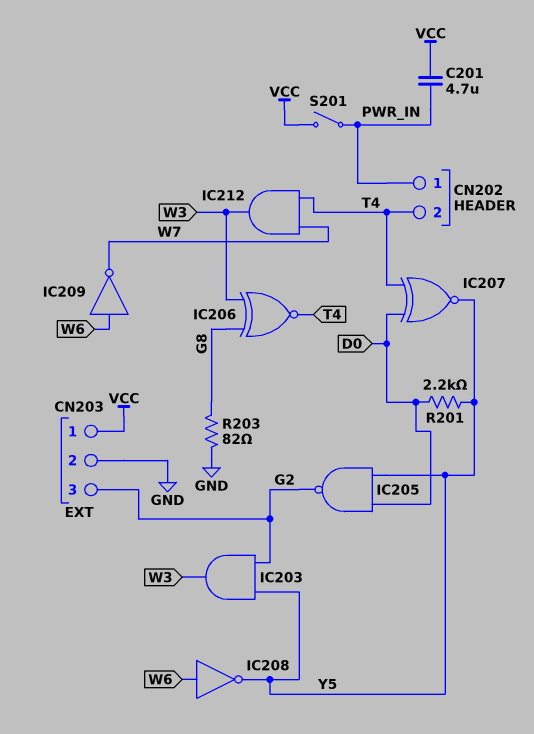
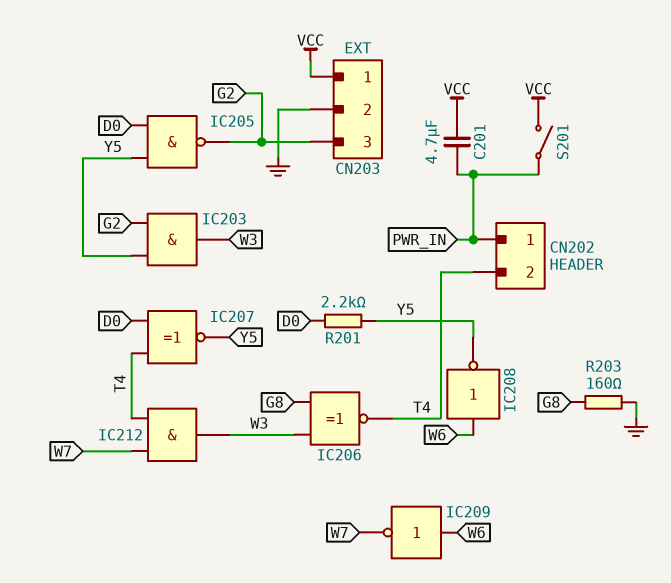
R203: 82 (G8, GND) -> 160 (G8, GND)

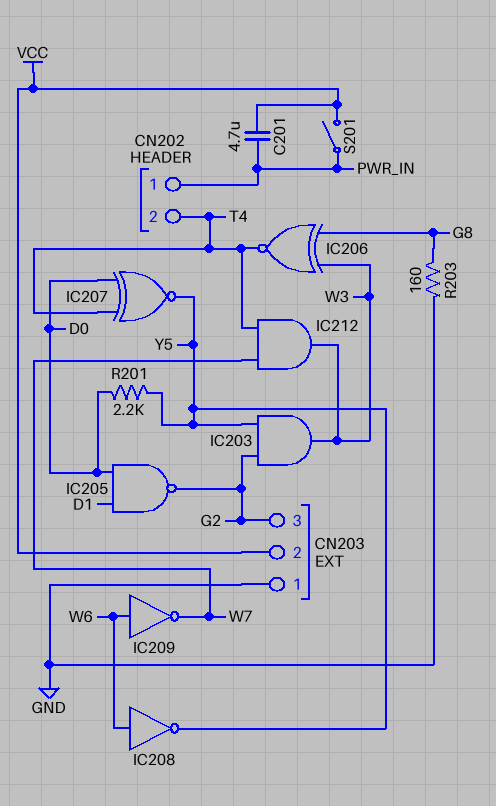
CN203 pin 1: VCC -> GND
CN203 pin 2: GND -> VCC
IC205: NAND (in D0, in Y5, out G2) -> NAND (in D0, in D1, out G2)

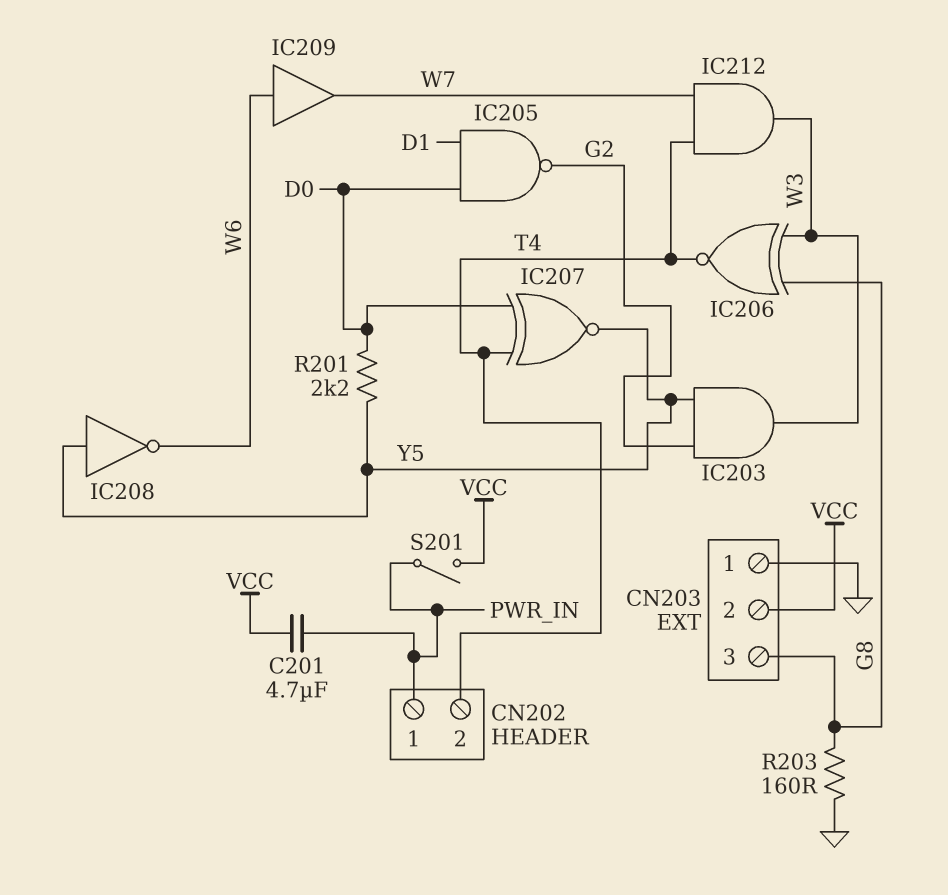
CN203 pin 3: G2 -> G8
IC208: NOT (in W6, out Y5) -> NOT (in Y5, out W6)
IC209: NOT (in W6, out W7) -> buffer (in W6, out W7)

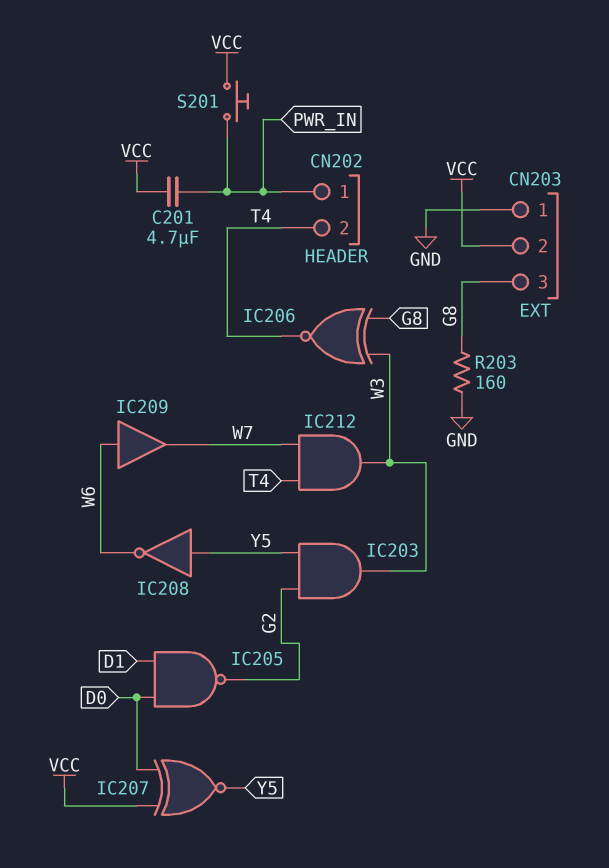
IC207: XNOR (in D0, in T4, out Y5) -> XNOR (in D0, in VCC, out Y5)
R201: 2.2k (D0, Y5) -> none
S201: switch (PWR_IN, VCC) -> button (PWR_IN, VCC)

